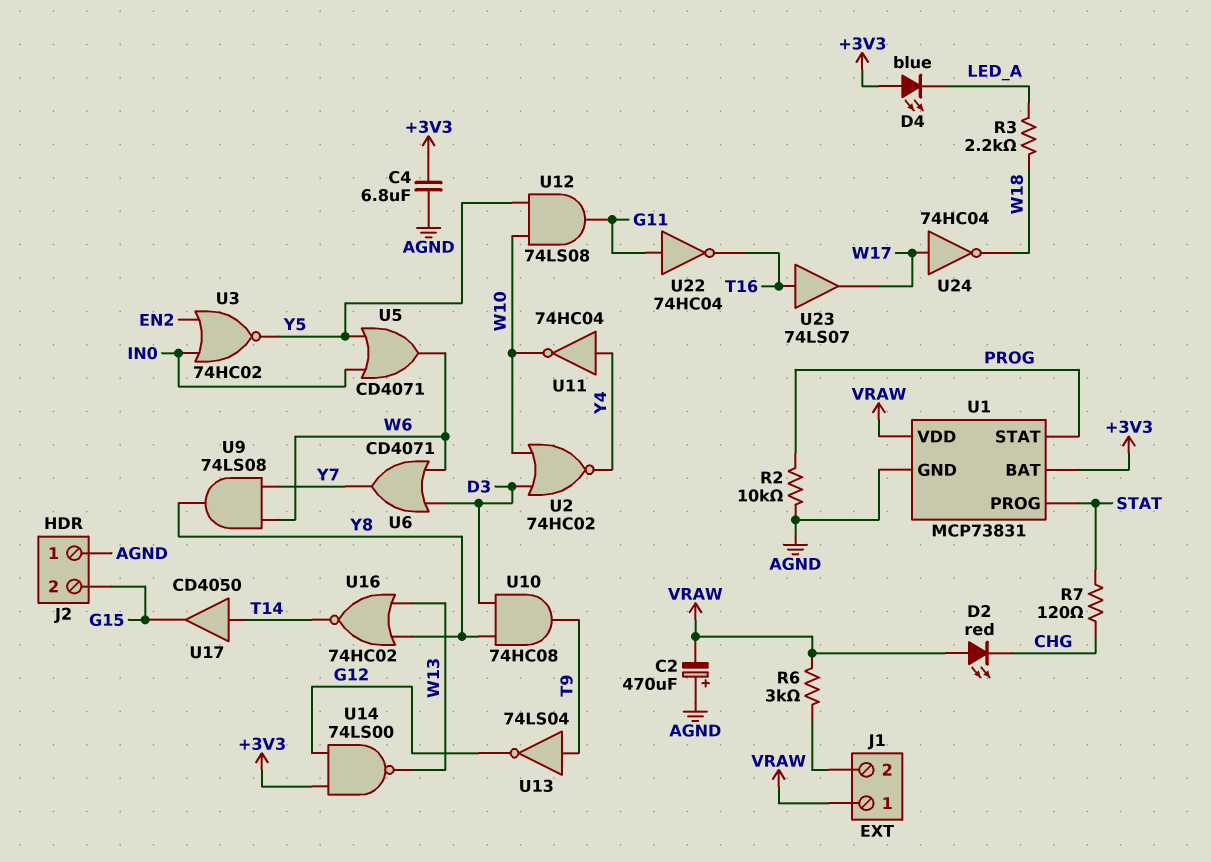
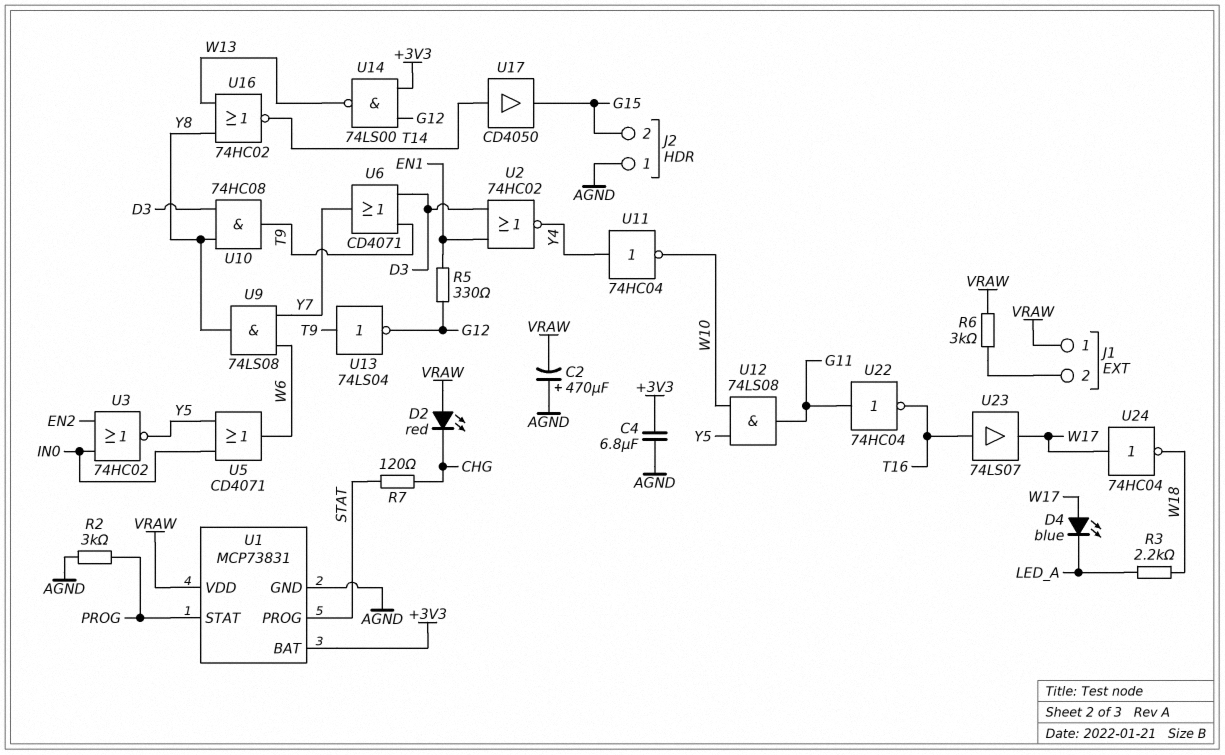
D4: LED blue (A +3V3, K LED_A) -> LED blue (A W17, K LED_A)
R2: 10k (AGND, PROG) -> 3k (AGND, PROG)
R5: none -> 330 (EN1, G12)
U2: NOR 74HC02 (in D3, in W10, out Y4) -> NOR 74HC02 (in D3, in EN1, out Y4)
U6: OR CD4071 (in D3, in W6, out Y7) -> OR CD4071 (in D3, in T9, out Y7)

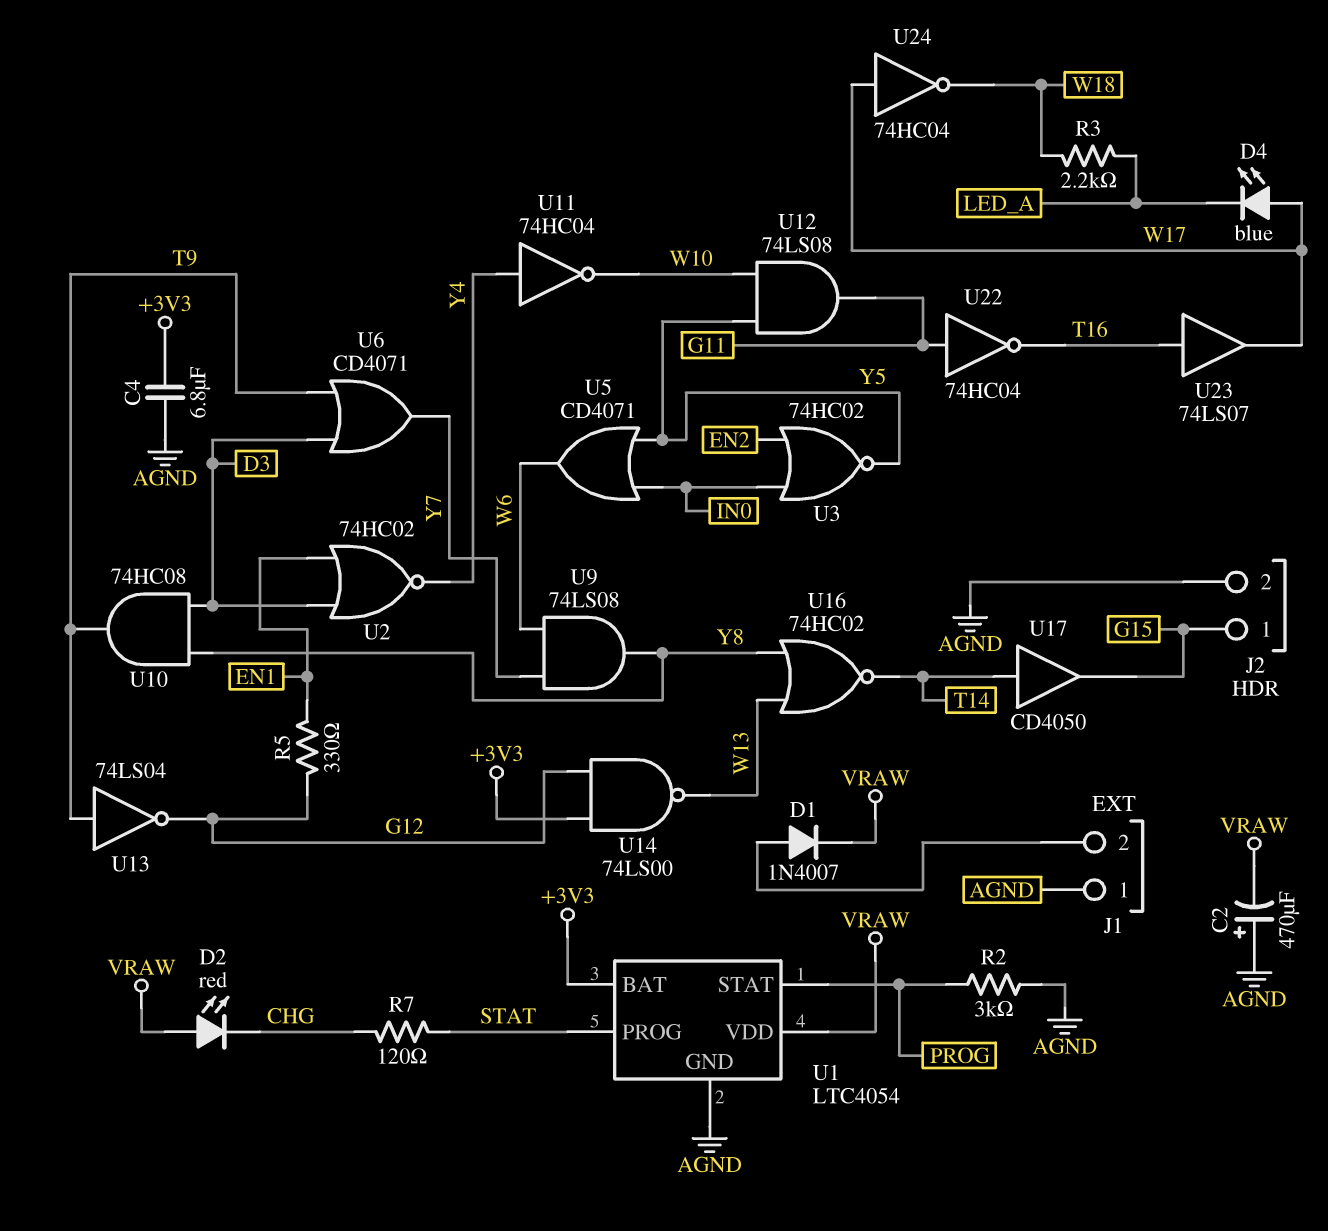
D1: none -> diode 1N4007 (A J1/2, K VRAW)
J1 pin 1: VRAW -> AGND
J2 pin 1: AGND -> G15
J2 pin 2: G15 -> AGND
R6: 3k (J1/2, VRAW) -> none
U1: MCP73831 -> LTC4054

